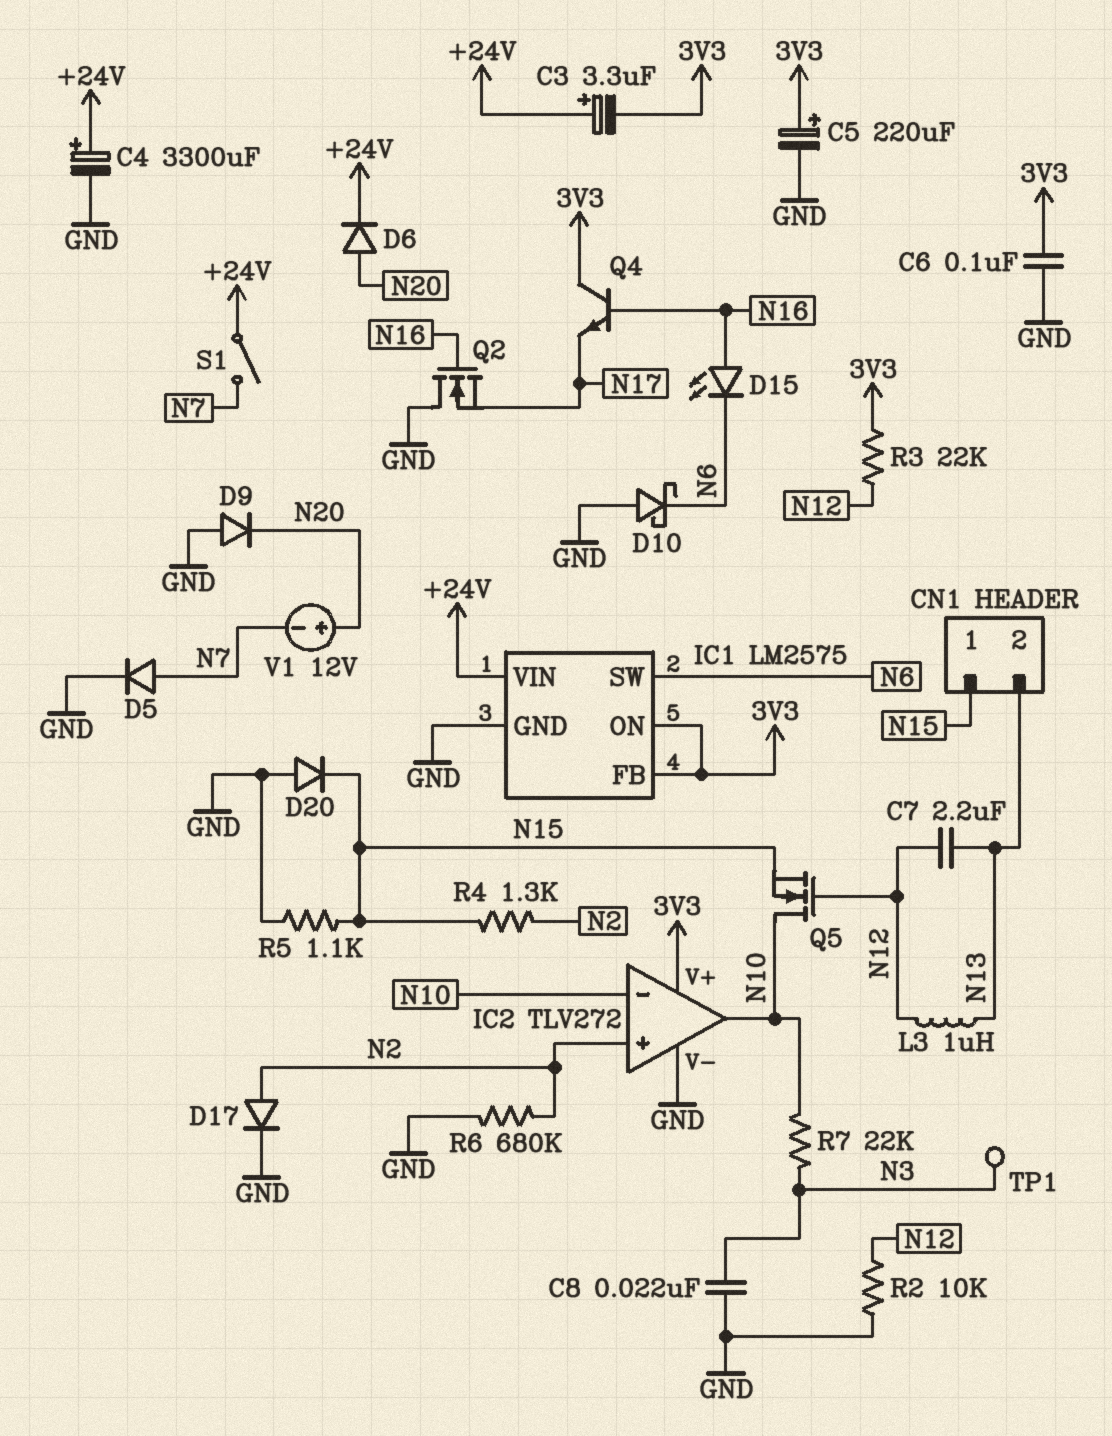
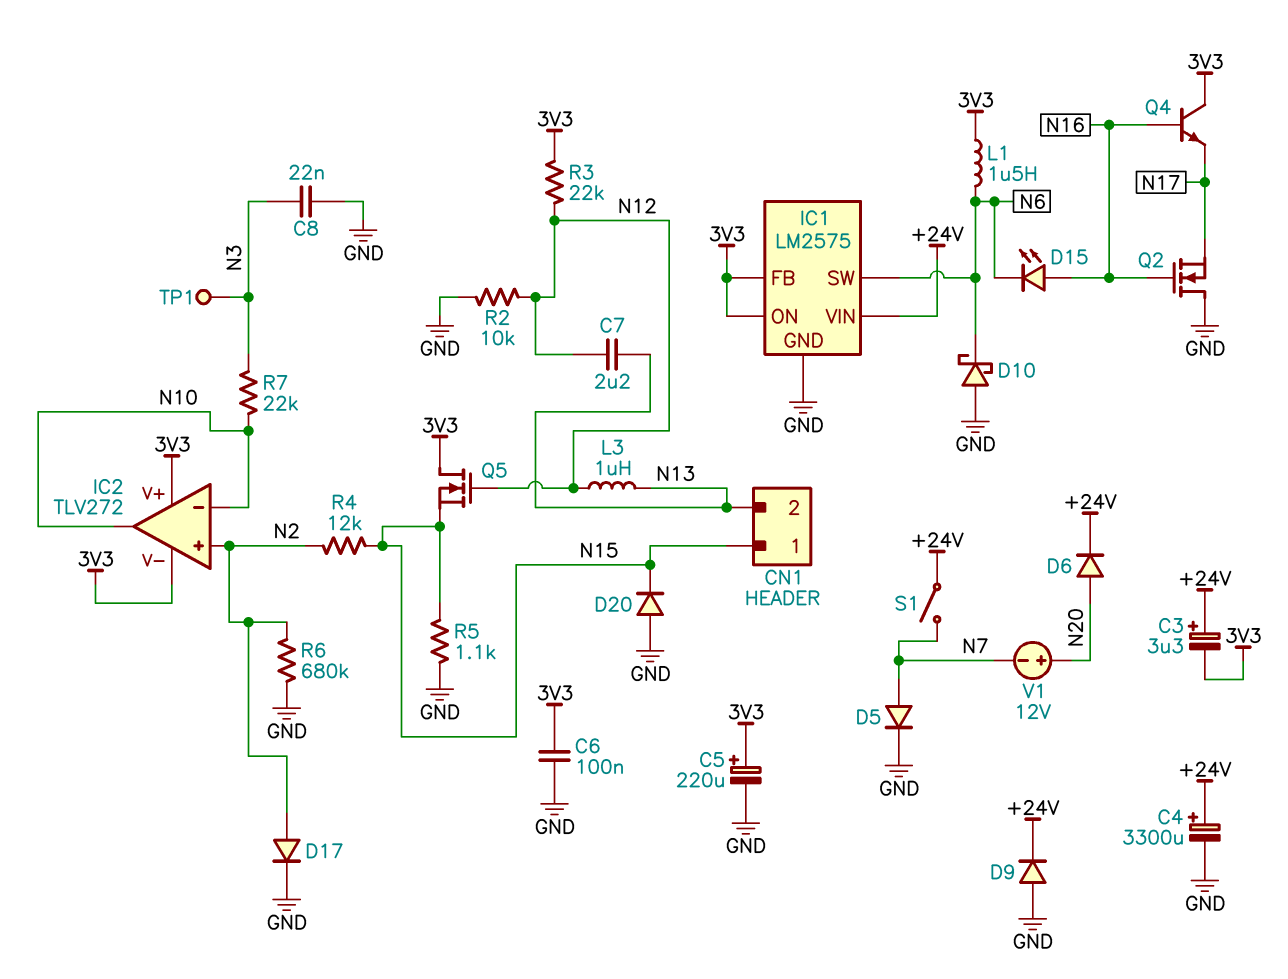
D9: diode (A GND, K N20) -> diode (A GND, K +24V)
IC2 pin V-: GND -> 3V3
L1: none -> 1.5uH (3V3, N6)
Q5: NMOS (G N12, D N10, S N15) -> NMOS (G N12, D 3V3, S N15)
R4: 1.3k (N2, N15) -> 12k (N2, N15)

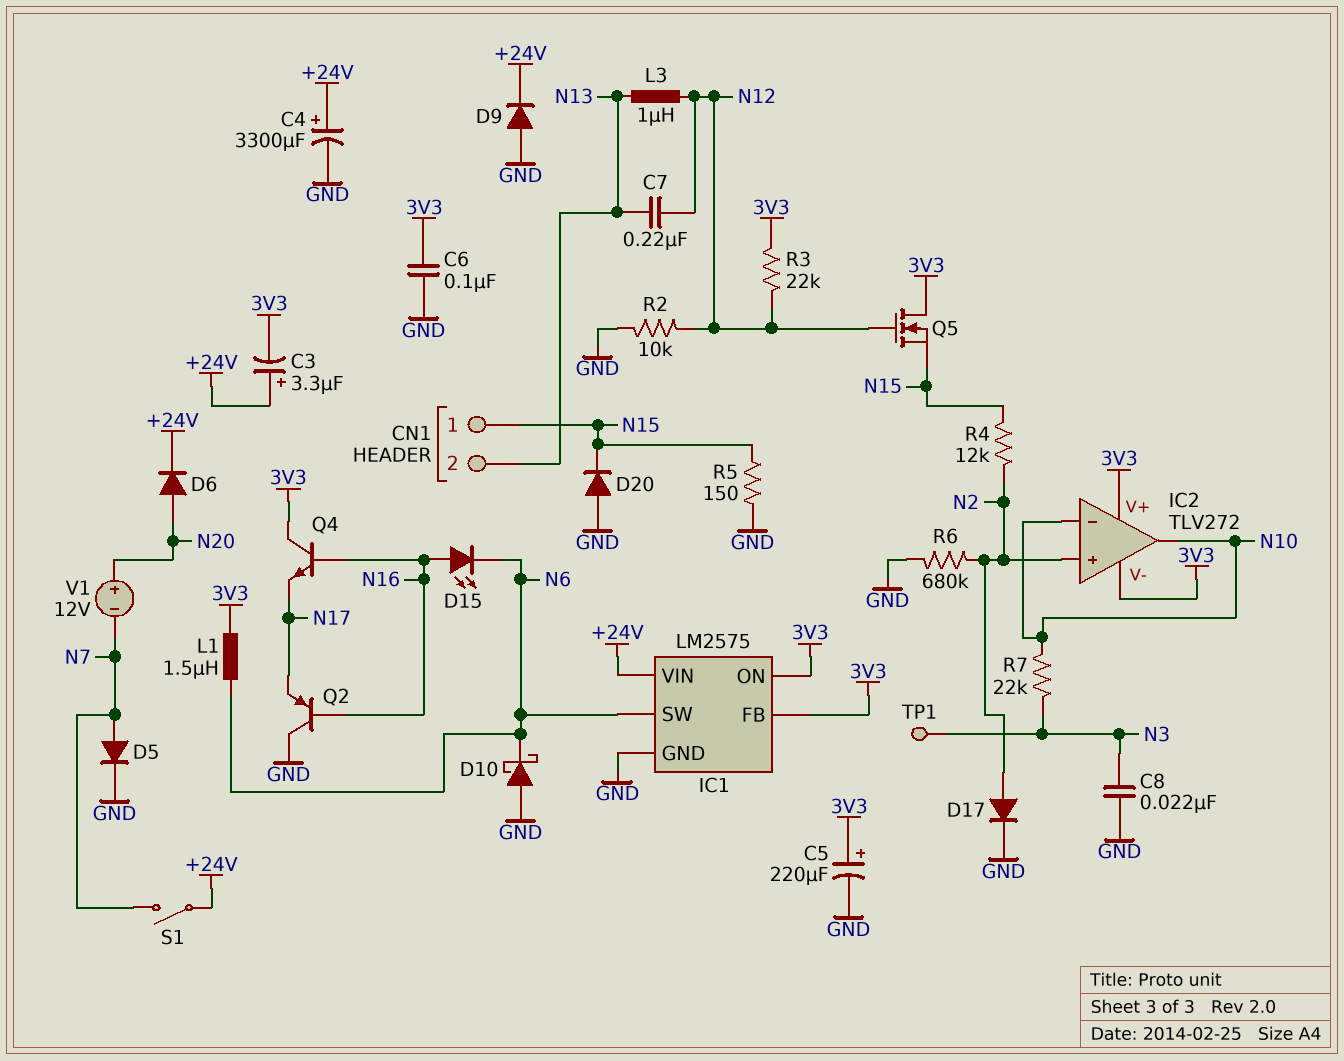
C7: 2.2uF (N12, N13) -> 220nF (N12, N13)
Q2: NMOS (G N16, D GND, S N17) -> PNP (B N16, C GND, E N17)
R5: 1.1k (GND, N15) -> 150 (GND, N15)

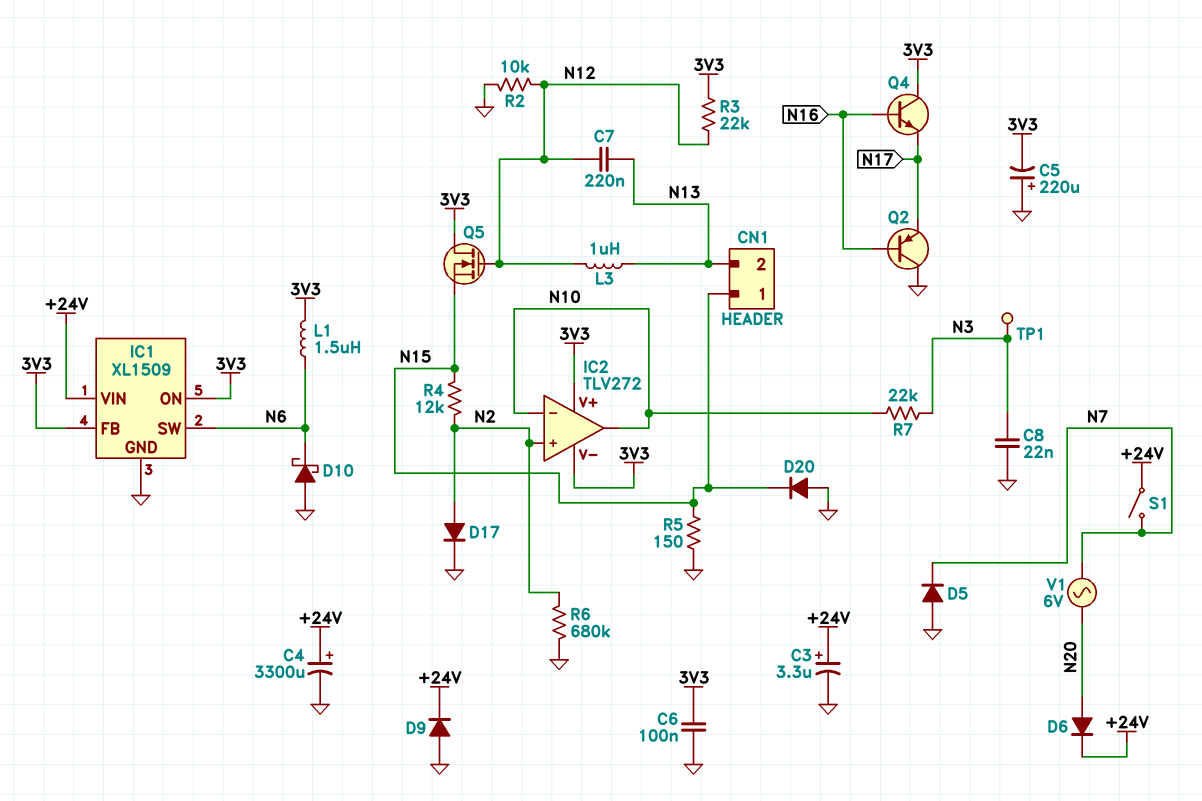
C3: 3.3uF (plus +24V, minus 3V3) -> 3.3uF (plus +24V, minus GND)
C5: 220uF (plus 3V3, minus GND) -> 220uF (plus GND, minus 3V3)
D5: diode (A N7, K GND) -> diode (A GND, K N7)
D15: LED (A N16, K N6) -> none
IC1: LM2575 -> XL1509
V1: 12V (plus N20, minus N7) -> AC 6V (N7, N20)

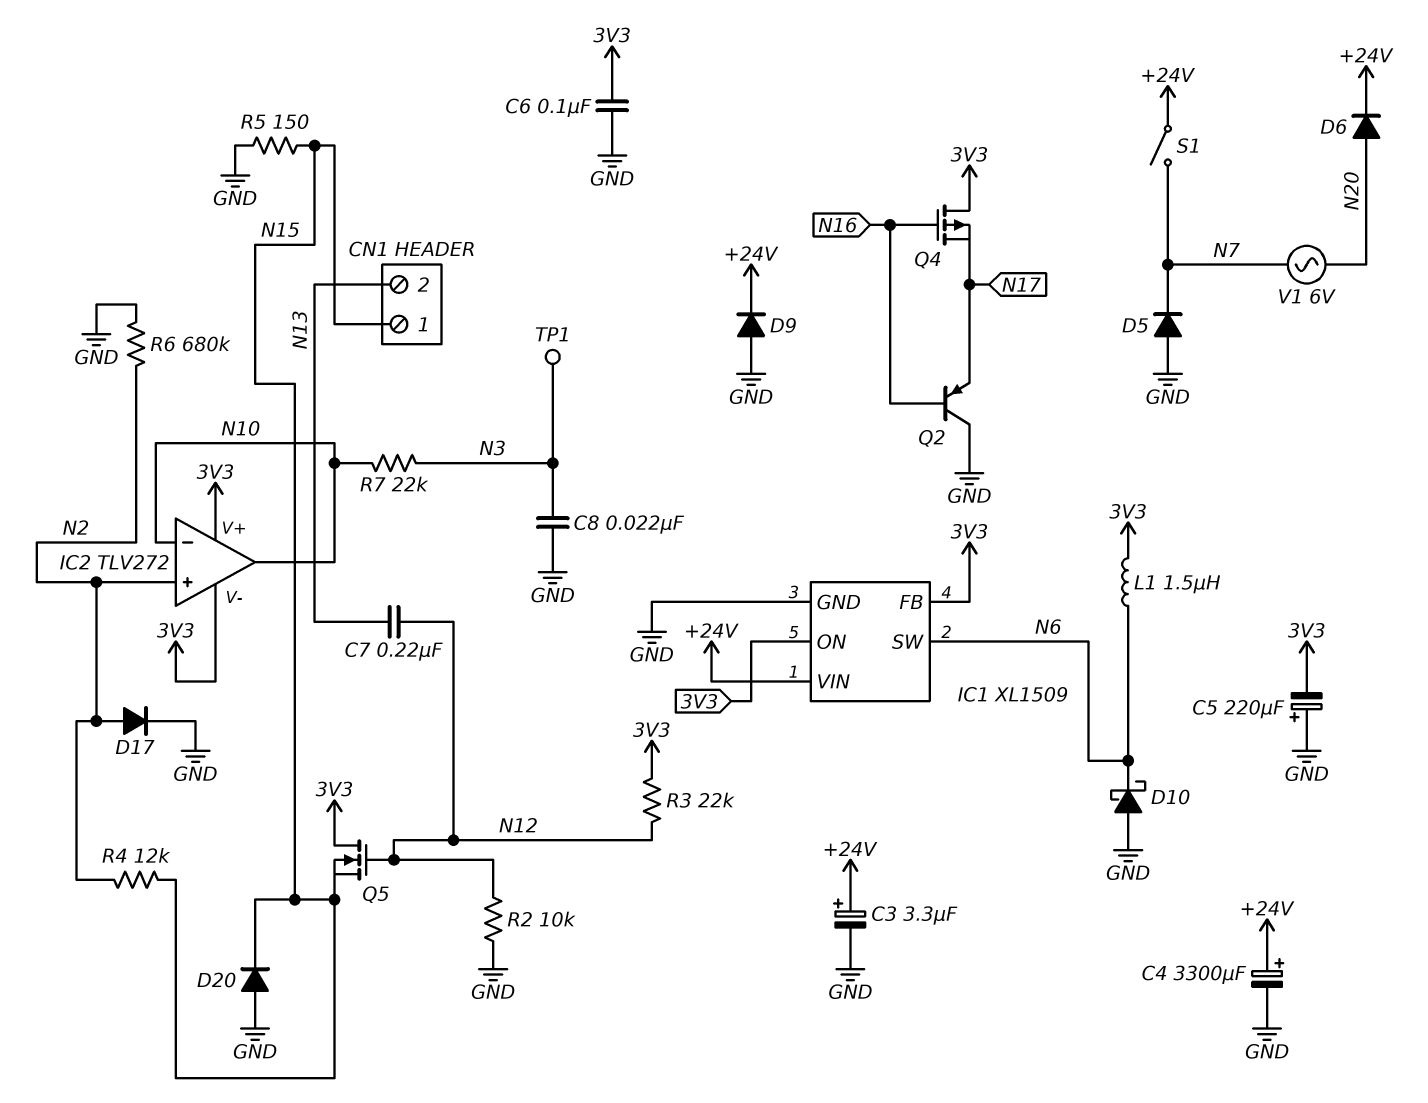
L3: 1uH (N12, N13) -> none
Q4: NPN (B N16, C 3V3, E N17) -> PMOS (G N16, D 3V3, S N17)

